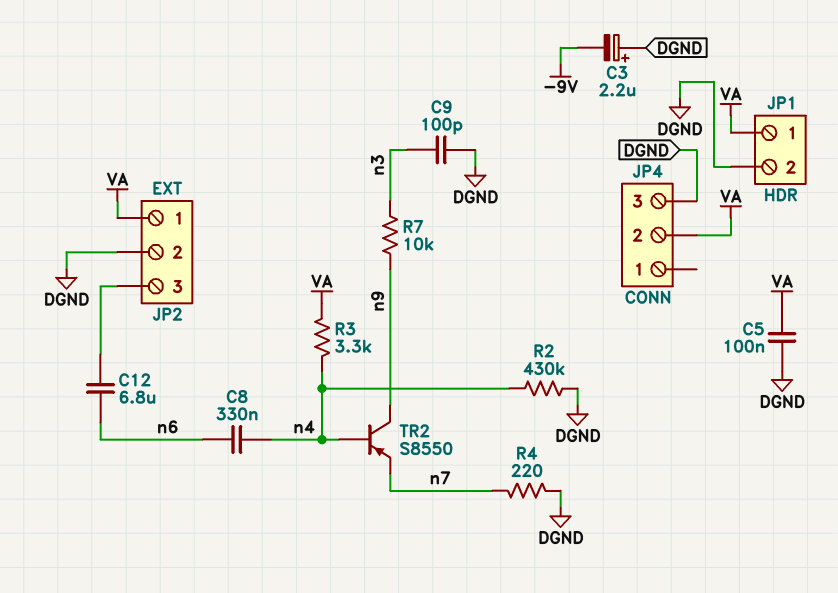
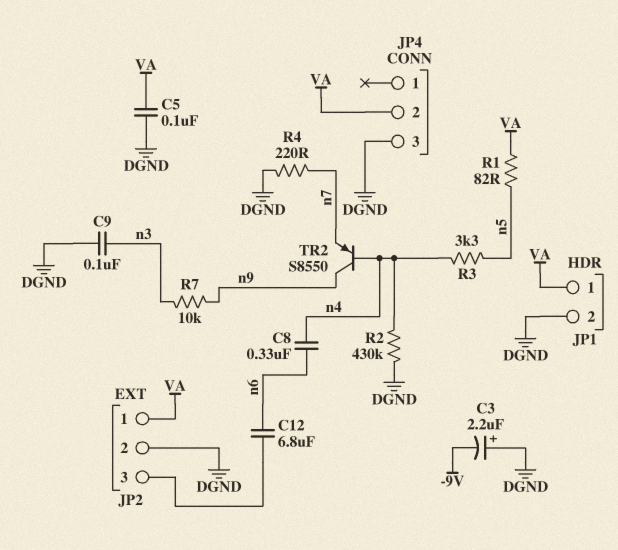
C9: 100pF (DGND, n3) -> 100nF (DGND, n3)
R1: none -> 82 (VA, n5)
R3: 3.3k (VA, n4) -> 3.3k (n4, n5)

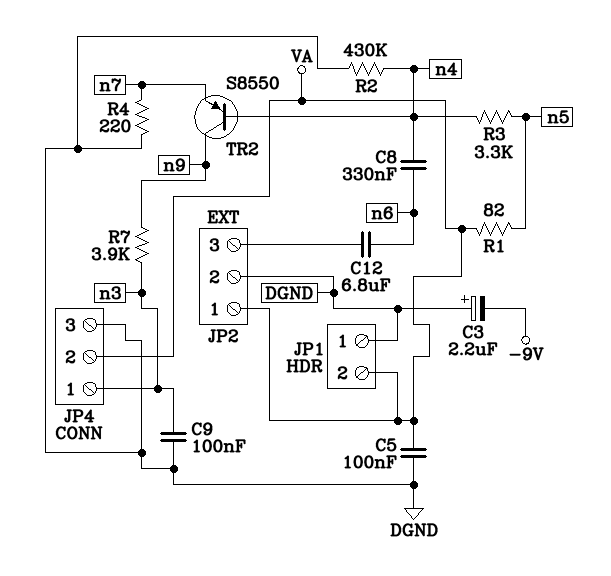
JP1 pin 1: VA -> DGND
JP1 pin 2: DGND -> VA
JP4 pin 1: none -> n3
R7: 10k (n3, n9) -> 3.9k (n3, n9)

